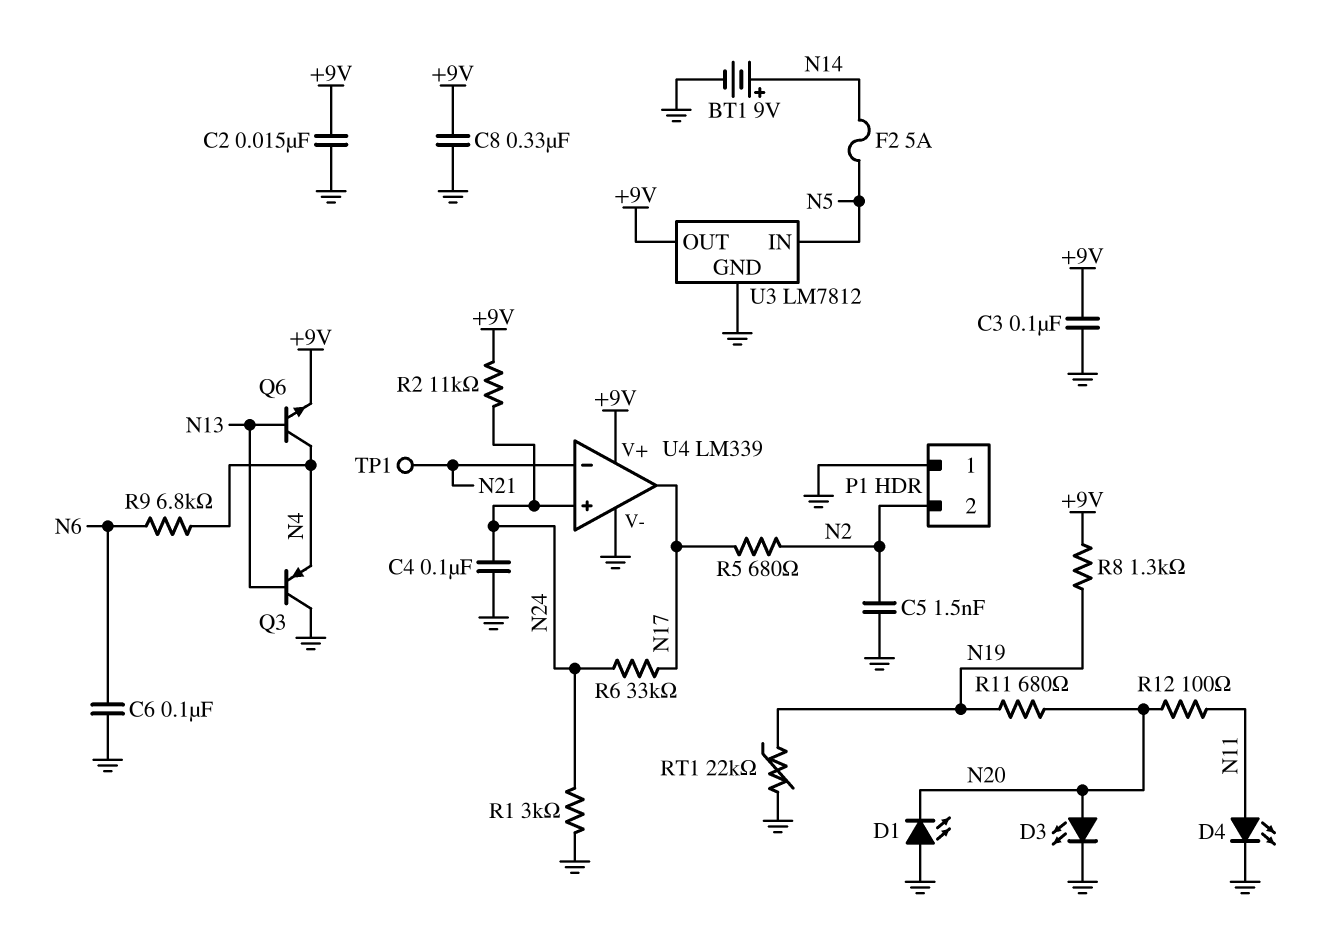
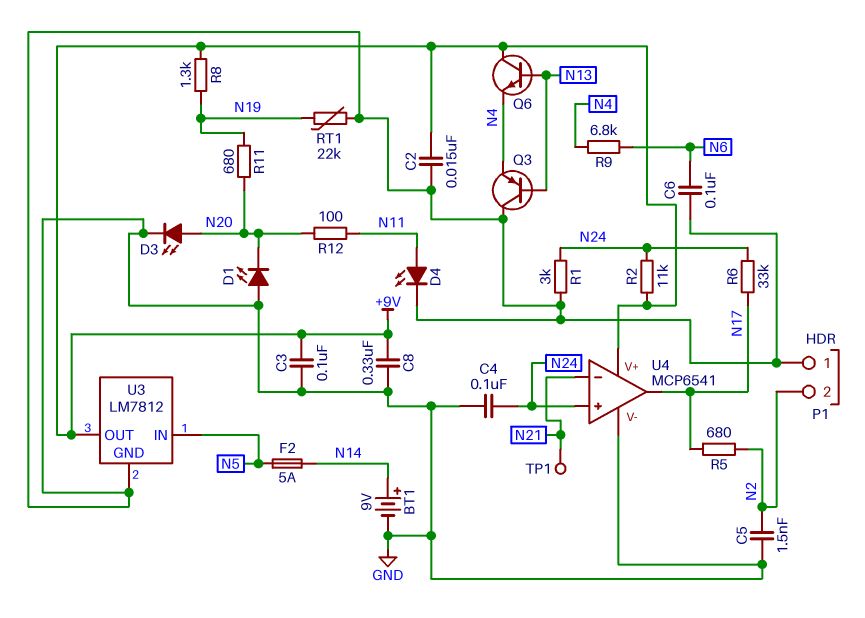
Q6: NPN (B N13, C N4, E +9V) -> NPN (B N13, C +9V, E N4)
U4: LM339 -> MCP6541

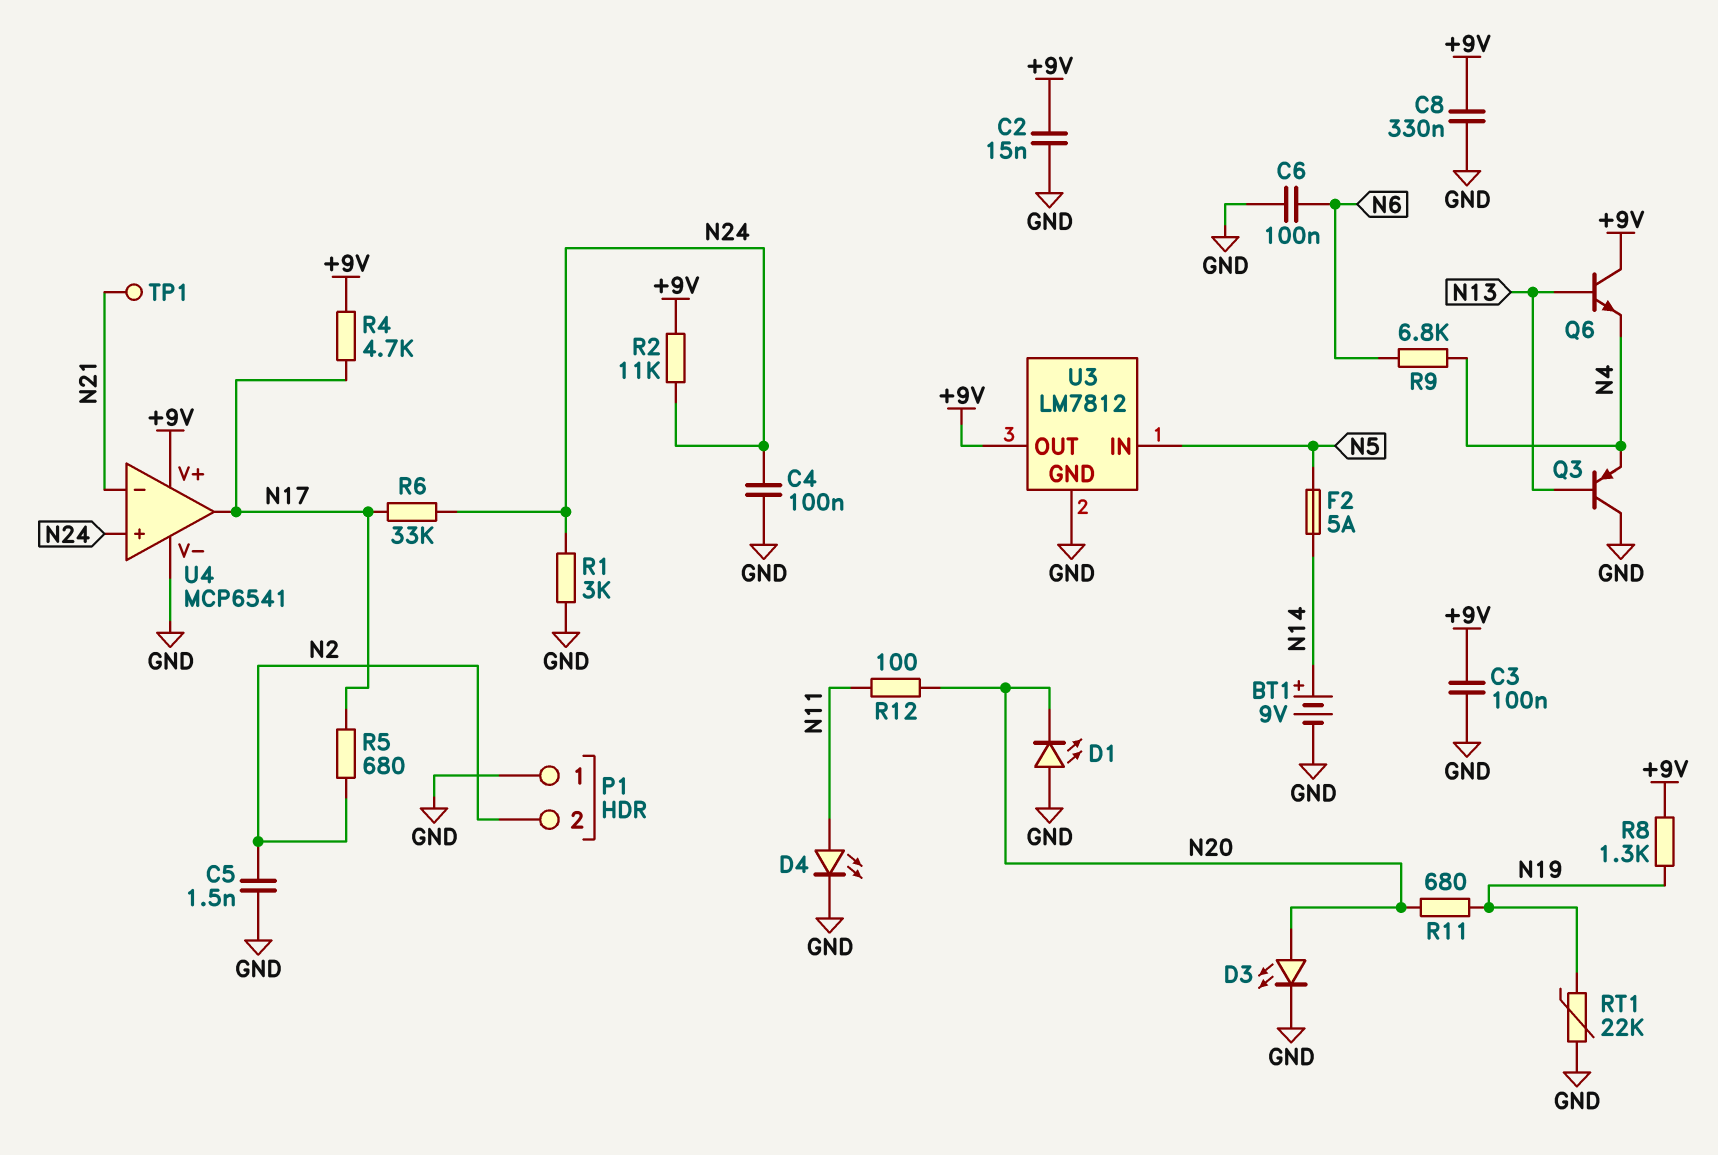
R4: none -> 4.7k (+9V, N17)

